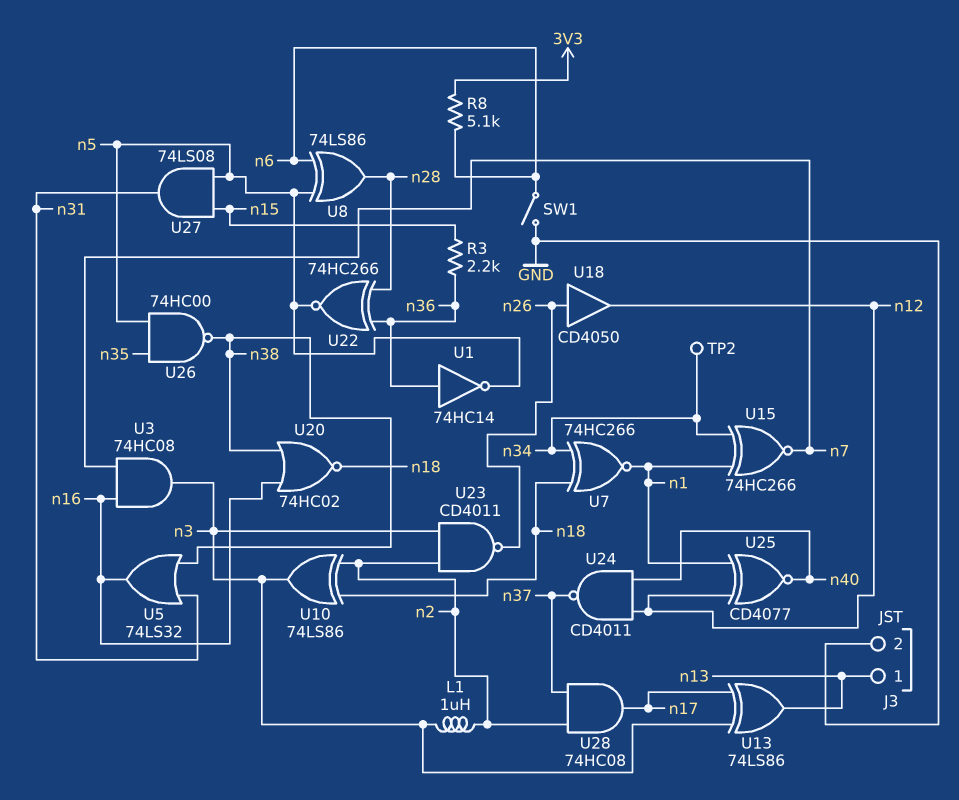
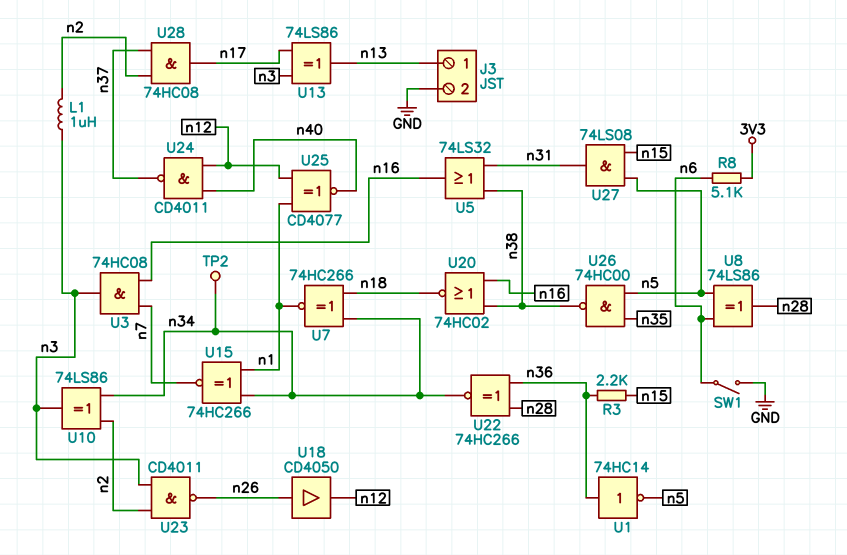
U10: XOR 74LS86 (in n2, in n18, out n3) -> XOR 74LS86 (in n2, in n34, out n3)
U22: XNOR 74HC266 (in n28, in n36, out n5) -> XNOR 74HC266 (in n28, in n36, out n34)

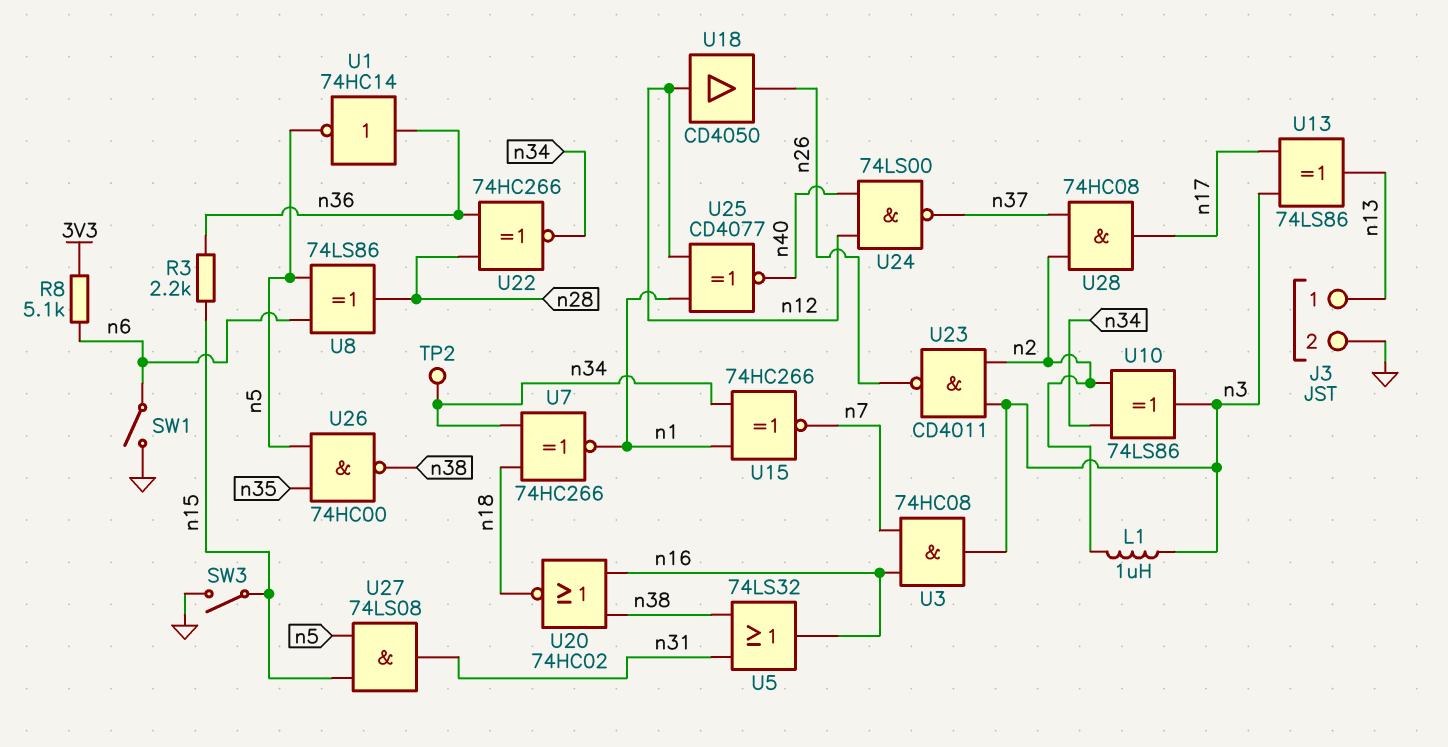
SW3: none -> switch (GND, n15)
U18: buffer CD4050 (in n26, out n12) -> buffer CD4050 (in n12, out n26)
U24: NAND CD4011 (in n12, in n40, out n37) -> NAND 74LS00 (in n12, in n40, out n37)

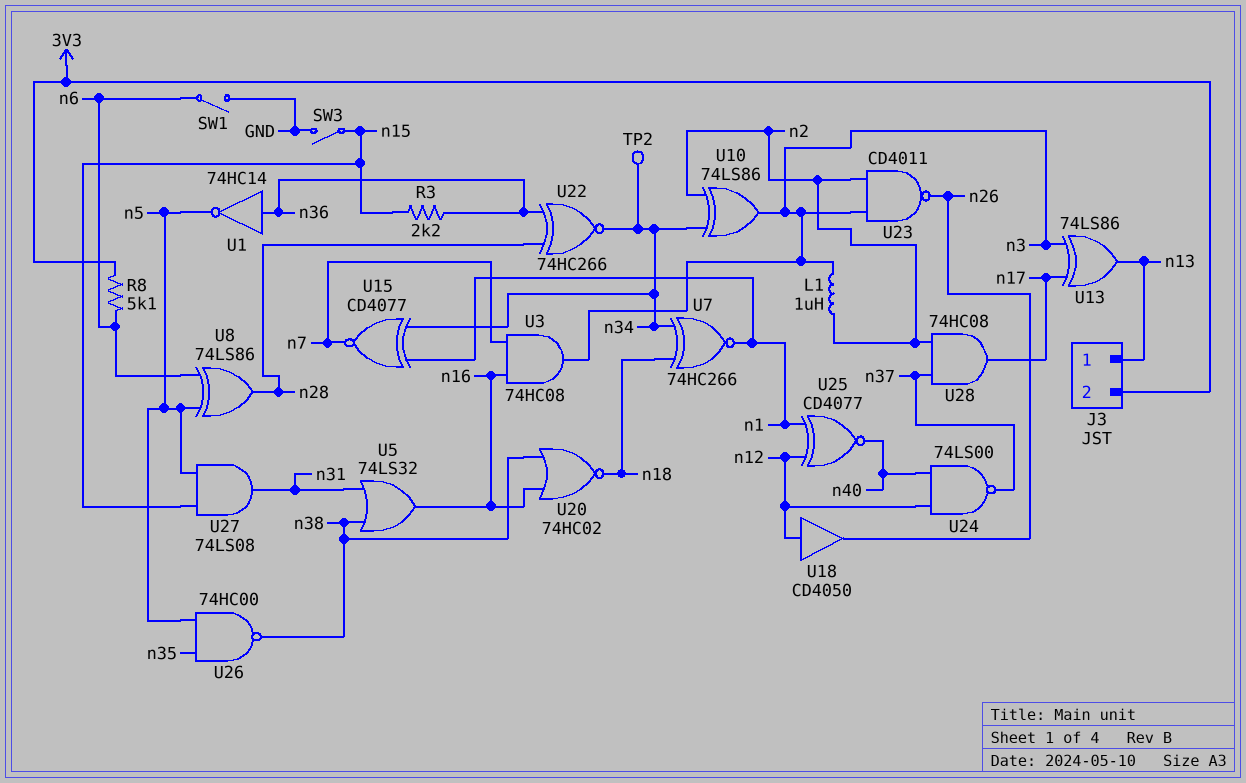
J3 pin 2: GND -> 3V3
U15: XNOR 74HC266 (in n1, in n34, out n7) -> XNOR CD4077 (in n1, in n34, out n7)

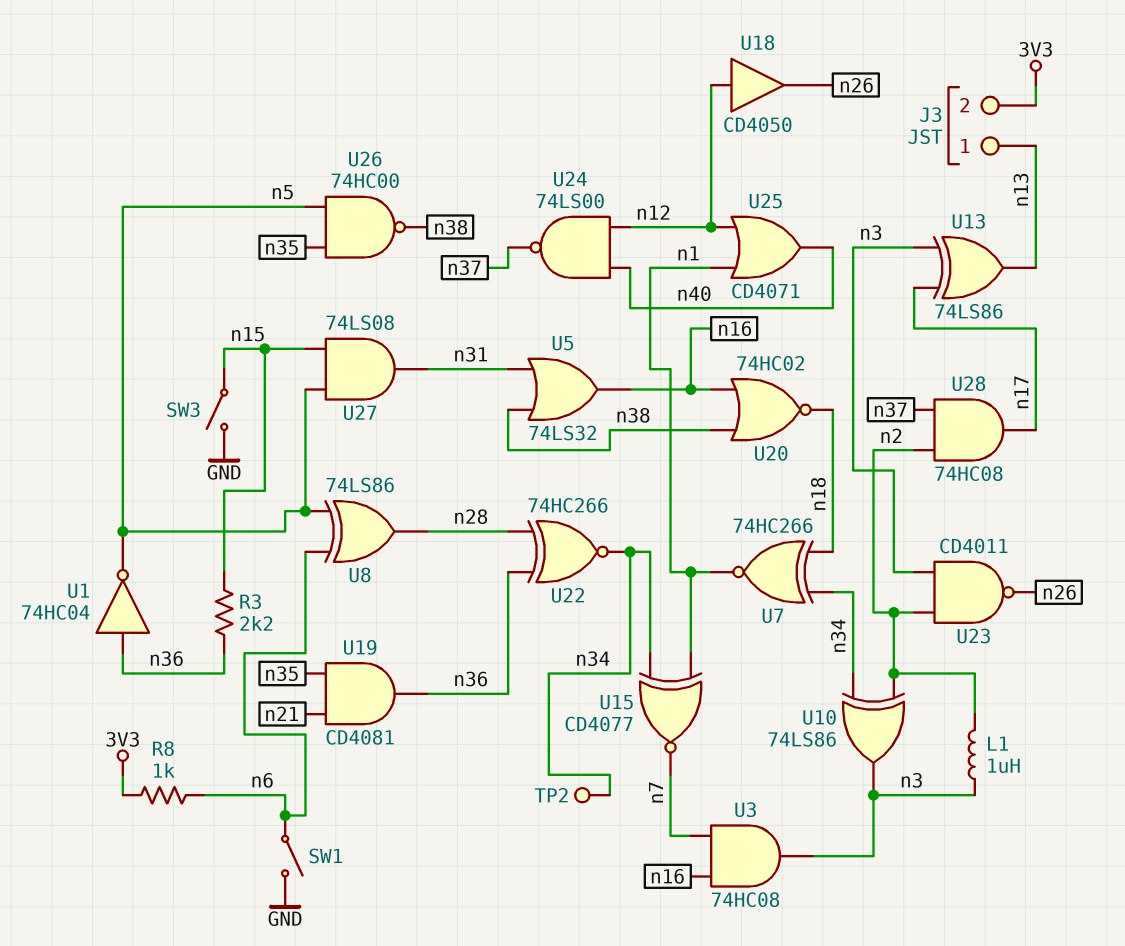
R8: 5.1k (3V3, n6) -> 1k (3V3, n6)
U1: NOT 74HC14 (in n36, out n5) -> NOT 74HC04 (in n36, out n5)
U19: none -> AND CD4081 (in n21, in n35, out n36)
U25: XNOR CD4077 (in n1, in n12, out n40) -> OR CD4071 (in n1, in n12, out n40)

